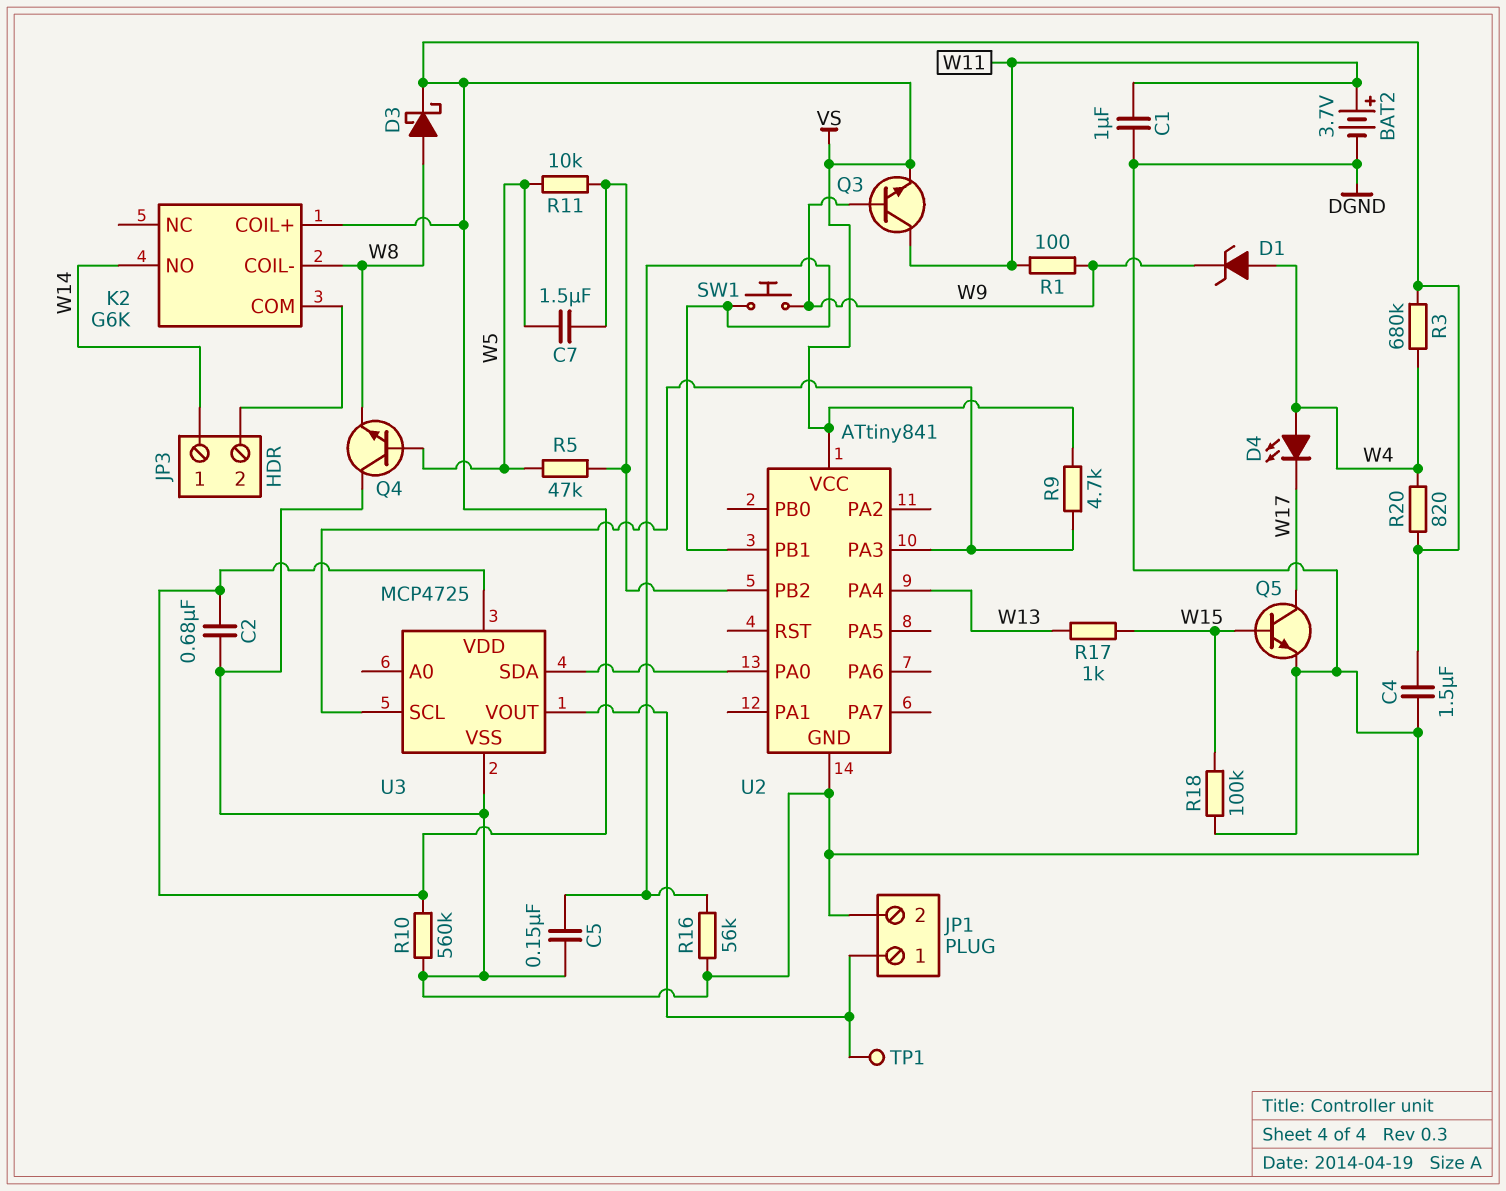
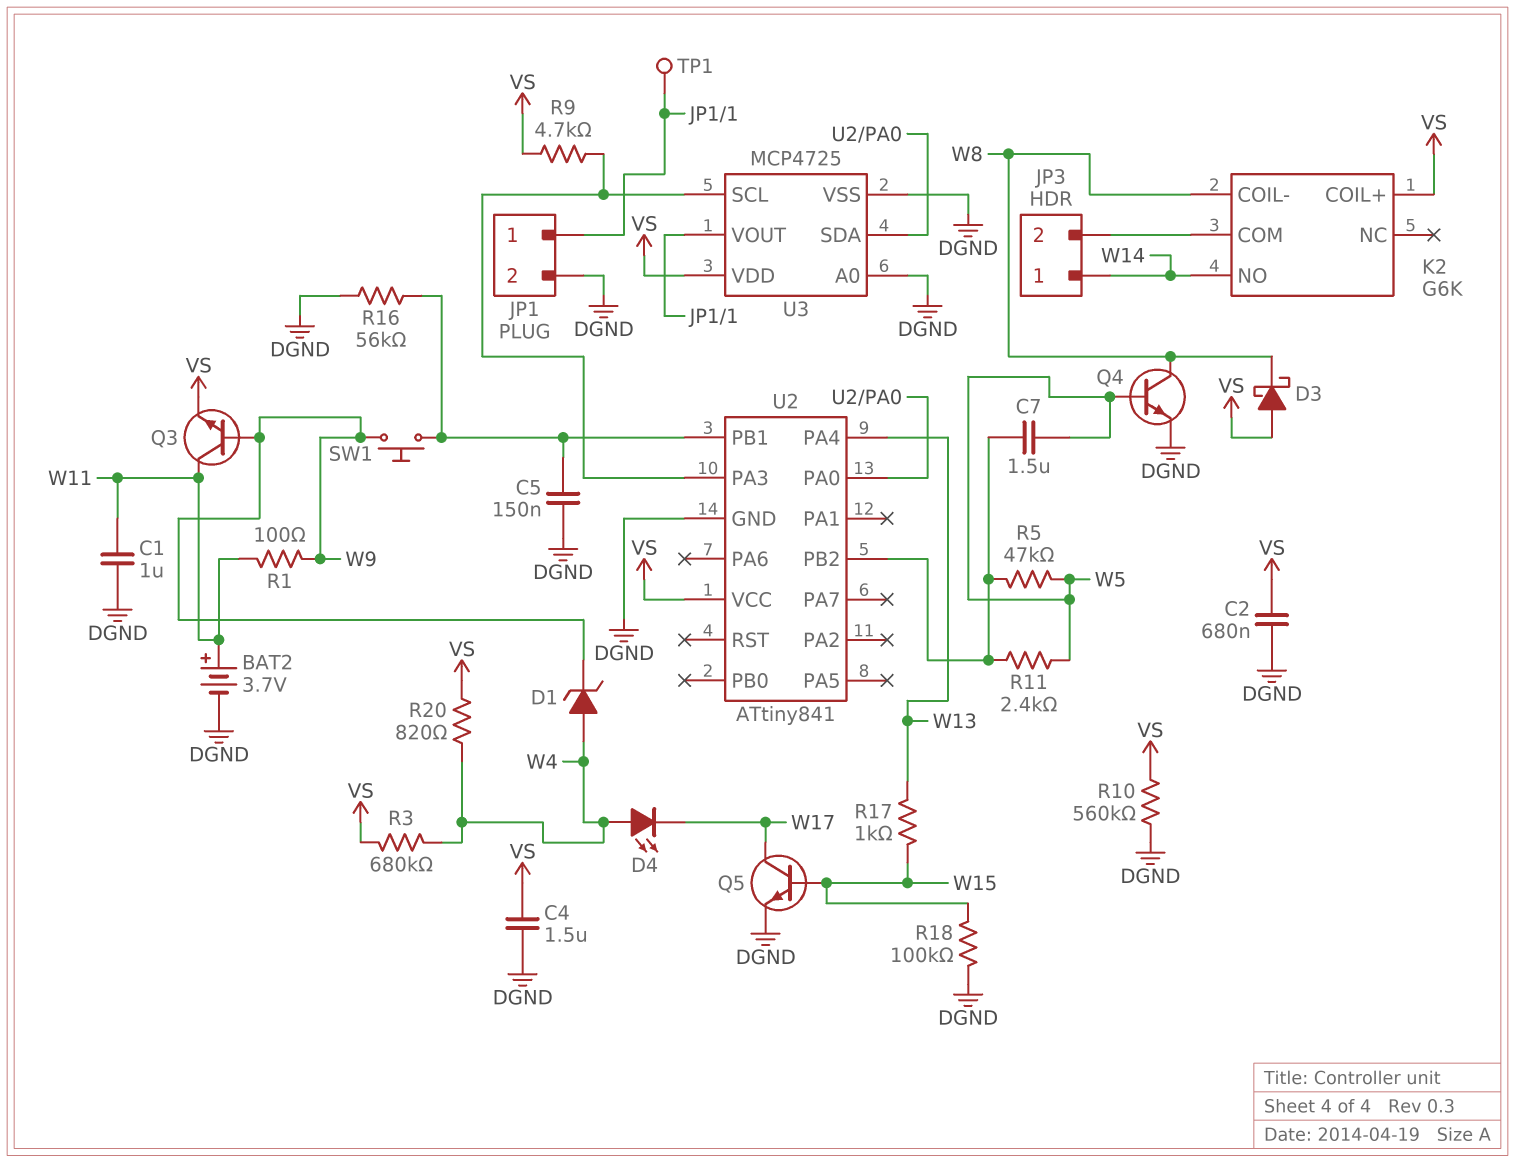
D3: schottky (A W8, K VS) -> schottky (A VS, K W8)
Q4: NPN (B W5, C DGND, E W8) -> NPN (B W5, C W8, E DGND)
R11: 10k (U2/PB2, W5) -> 2.4k (U2/PB2, W5)
U3 pin A0: none -> DGND

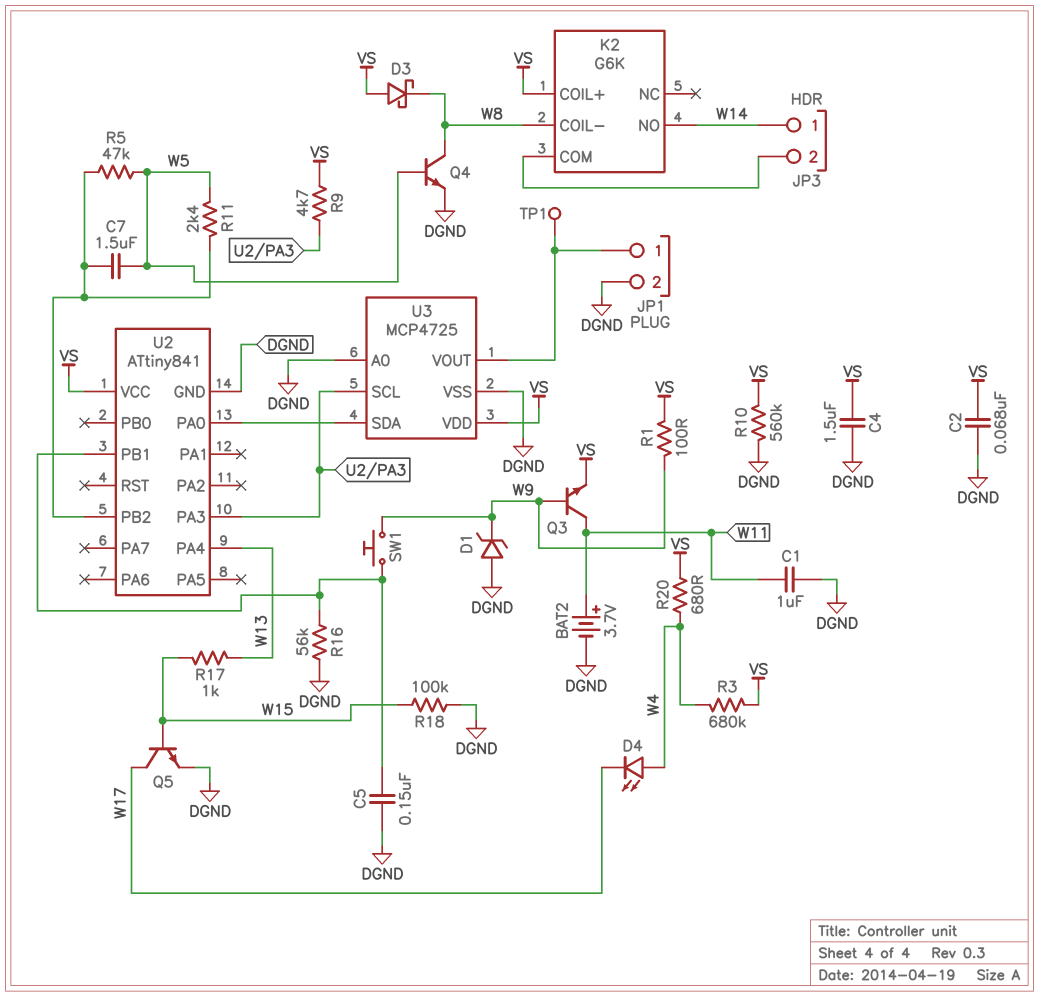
C2: 680nF (DGND, VS) -> 68nF (DGND, VS)
D1: zener (A W4, K W9) -> zener (A DGND, K W9)
R1: 100 (W9, W11) -> 100 (VS, W9)
R20: 820 (VS, W4) -> 680 (VS, W4)

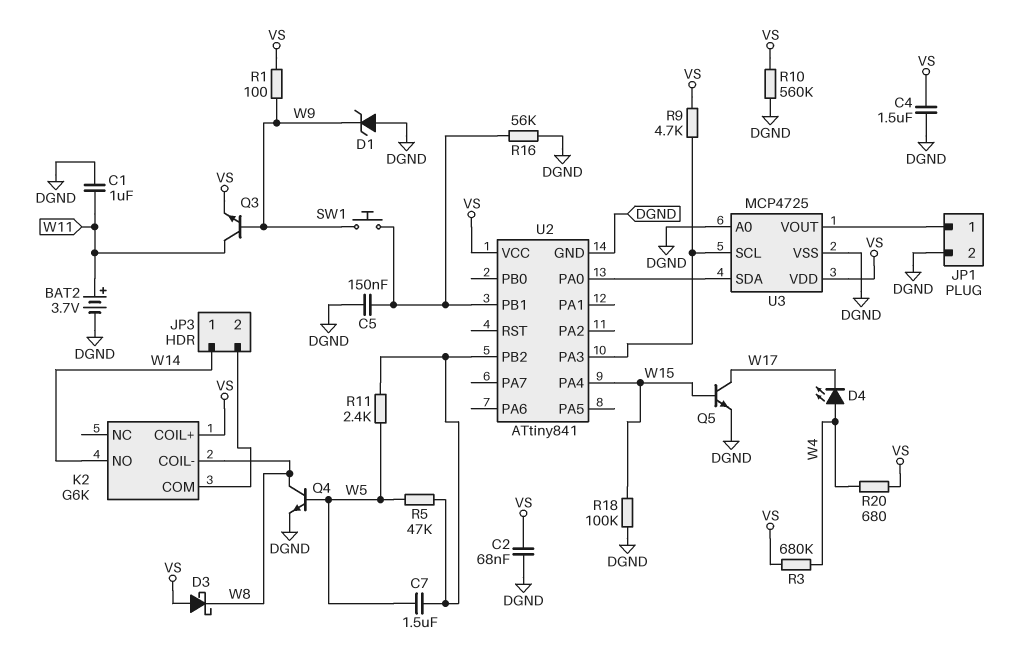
R17: 1k (W13, W15) -> none
TP1: test point (JP1/1) -> none
U2 pin PA4: W13 -> W15

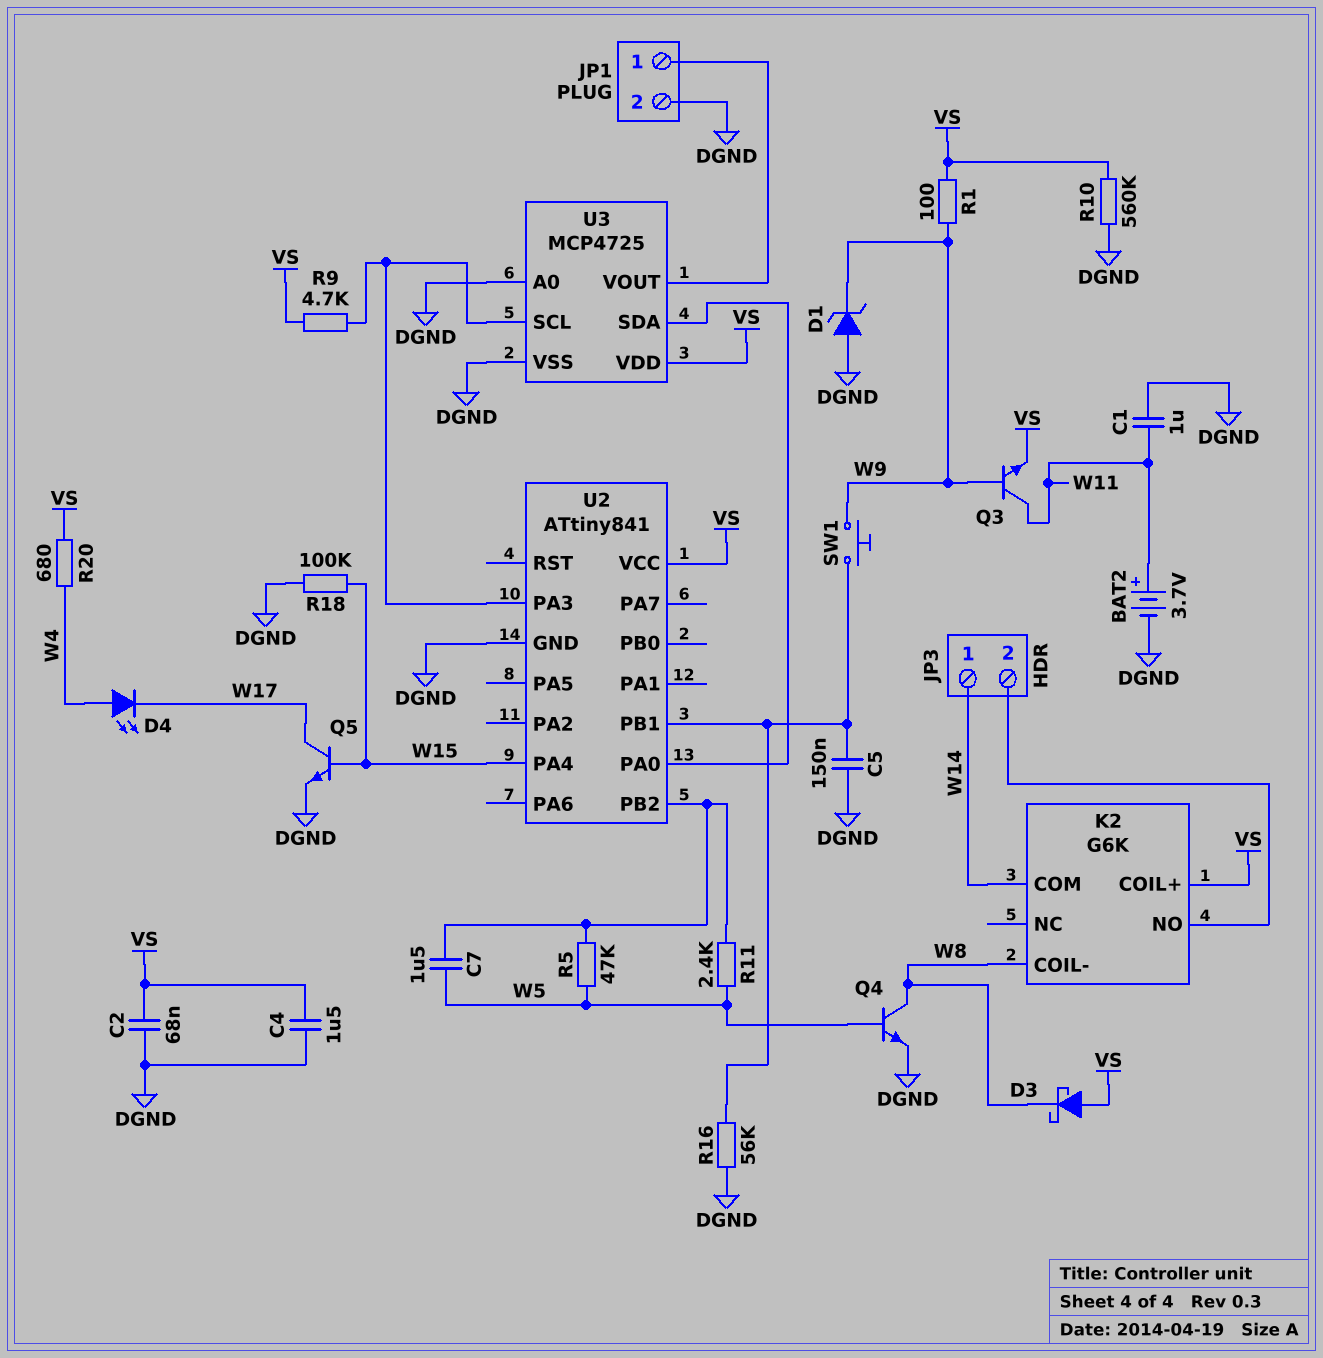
K2 pin COM: JP3/2 -> W14
K2 pin NO: W14 -> JP3/2
R3: 680k (VS, W4) -> none

